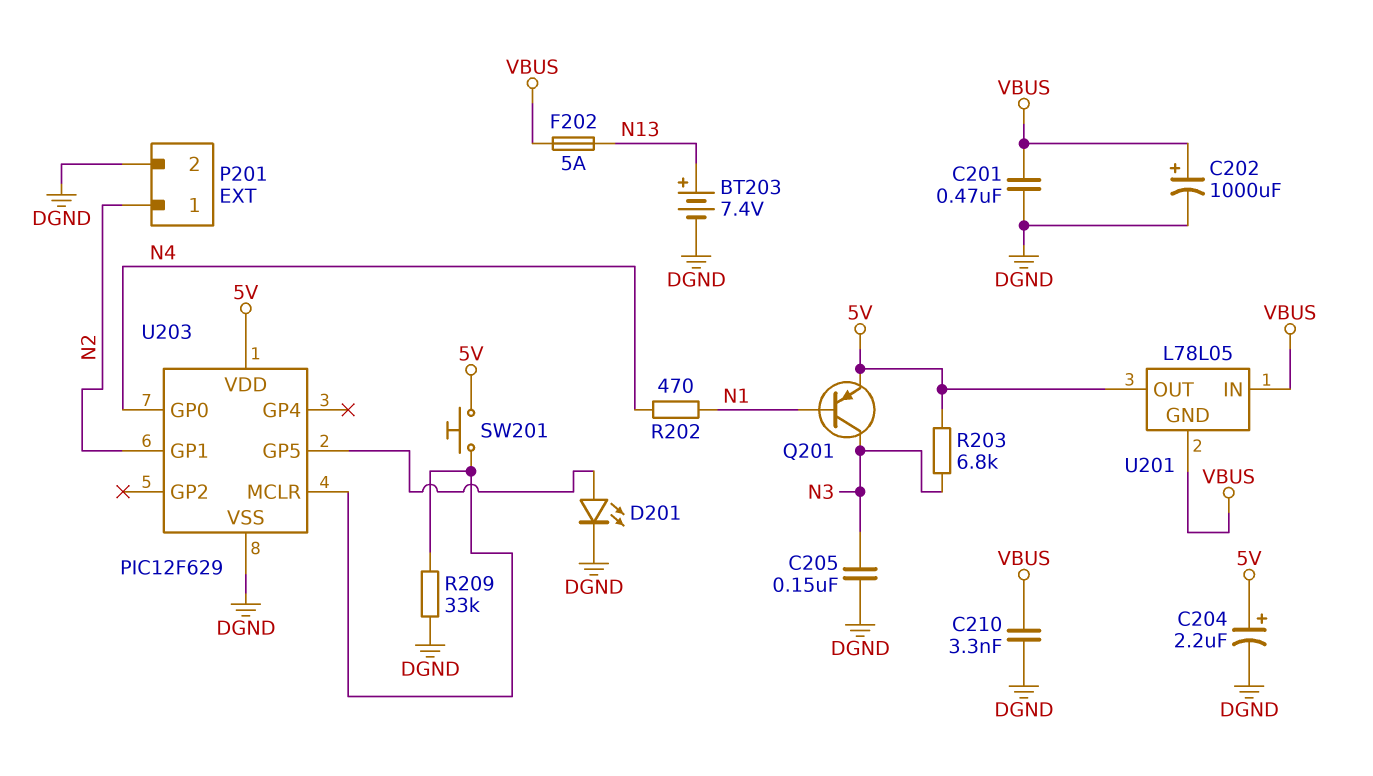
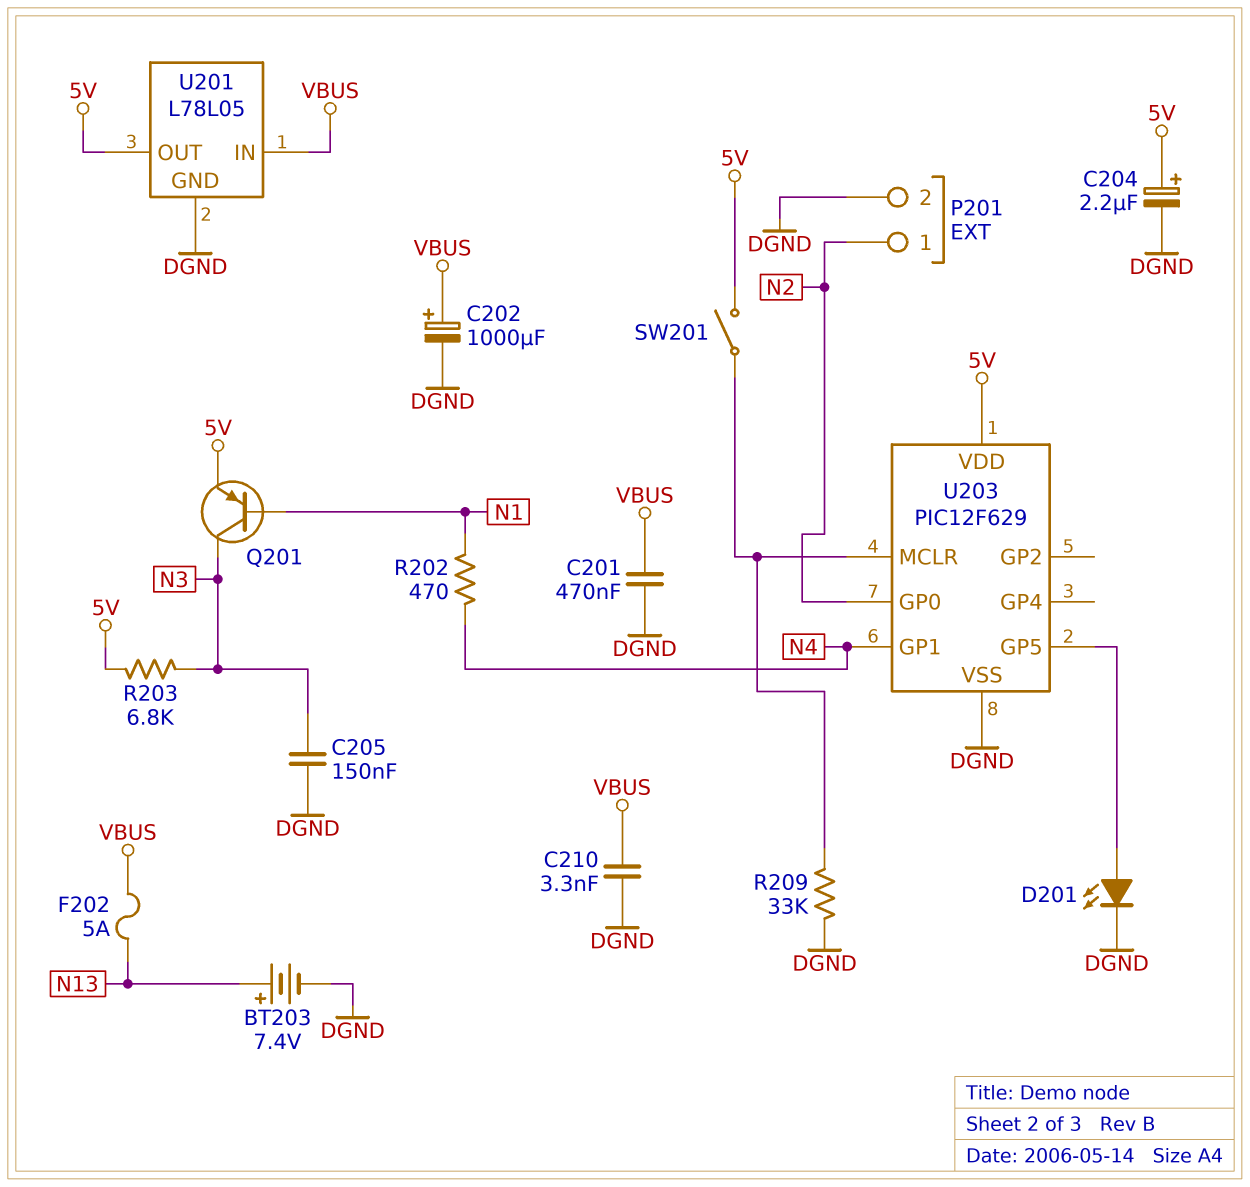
SW201: button (5V, U203/MCLR) -> switch (5V, U203/MCLR)
U201 pin GND: VBUS -> DGND
U203 pin GP0: N4 -> N2
U203 pin GP1: N2 -> N4

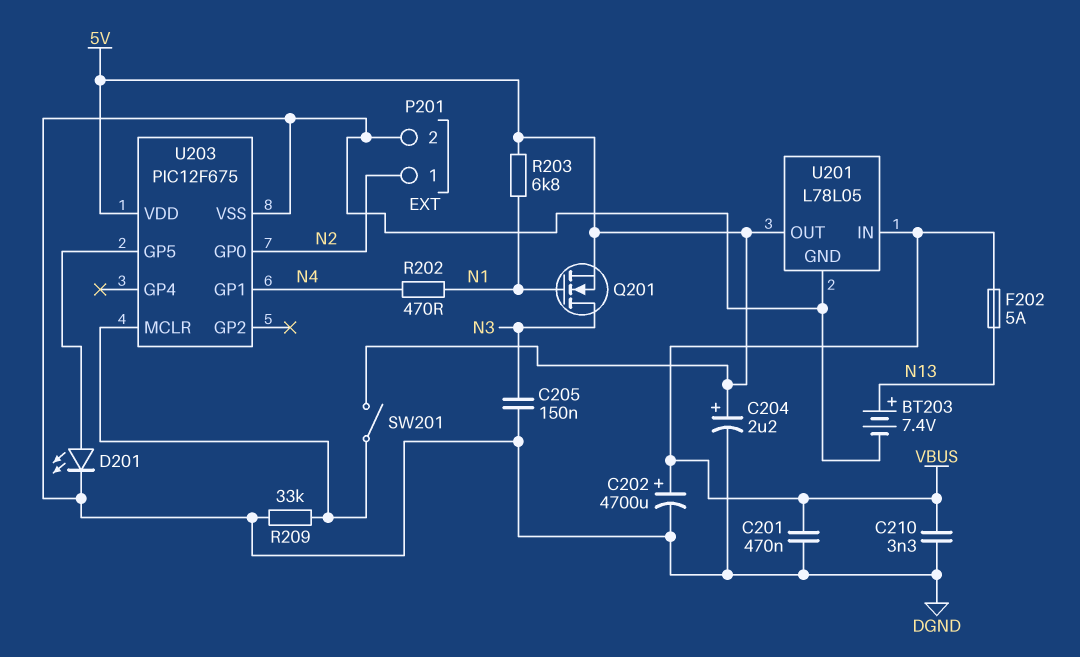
C202: 1000uF (plus VBUS, minus DGND) -> 4700uF (plus VBUS, minus DGND)
Q201: PNP (B N1, C N3, E 5V) -> NMOS (G N1, D N3, S 5V)
R203: 6.8k (5V, N3) -> 6.8k (5V, N1)
U203: PIC12F629 -> PIC12F675

